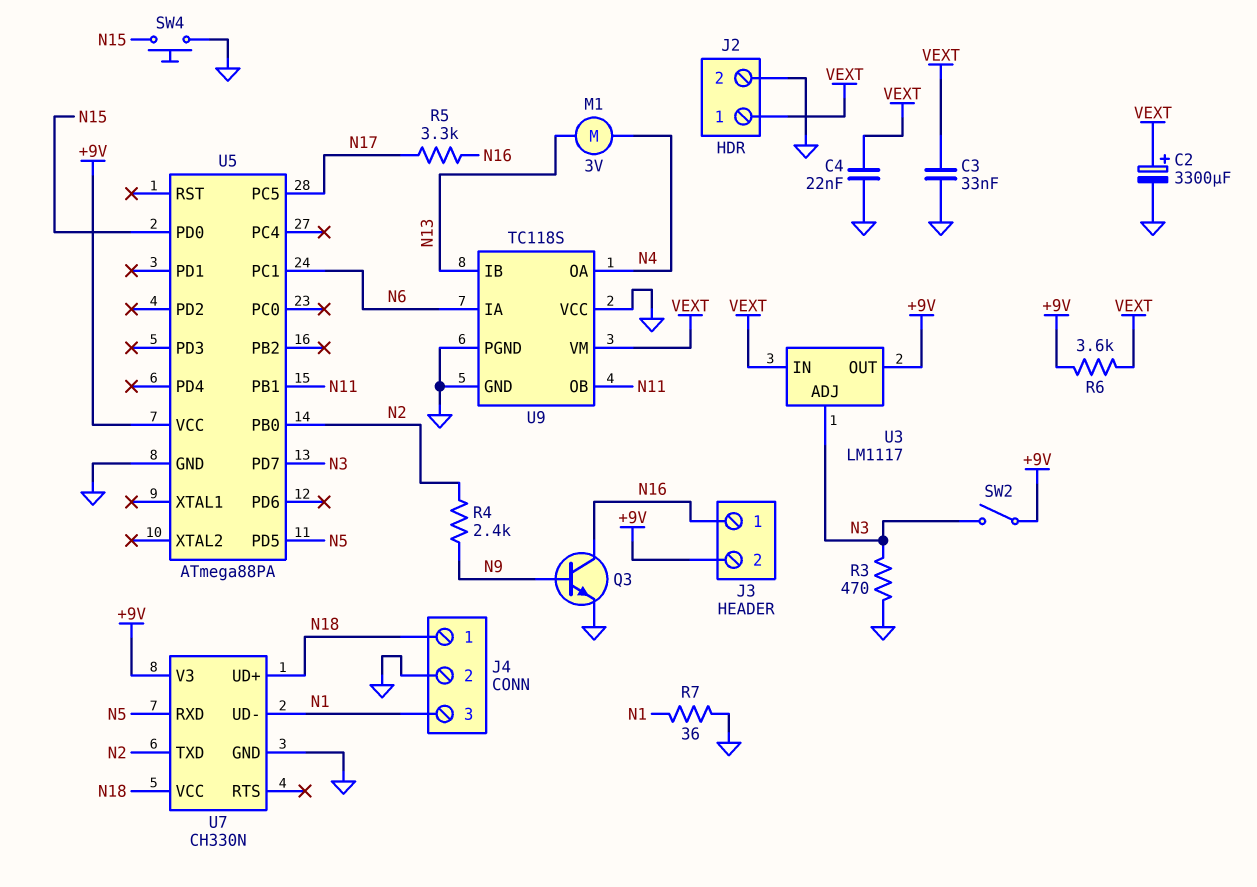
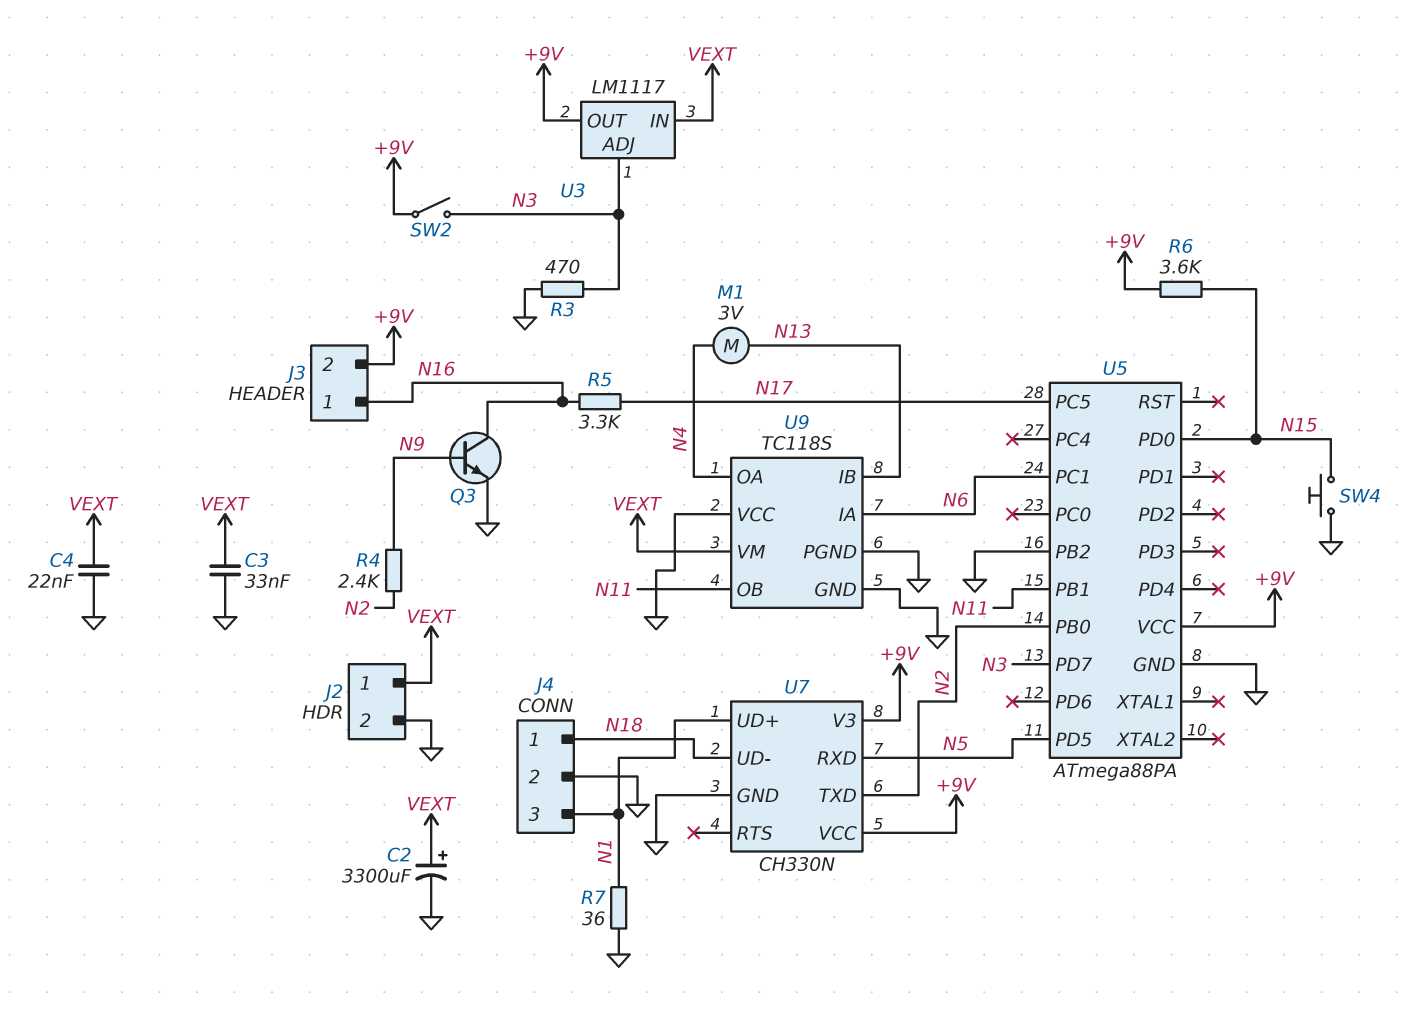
R6: 3.6k (+9V, VEXT) -> 3.6k (+9V, N15)
U5 pin PB2: none -> GND
U7 pin UD+: N18 -> N1
U7 pin UD-: N1 -> N18
U7 pin VCC: N18 -> +9V

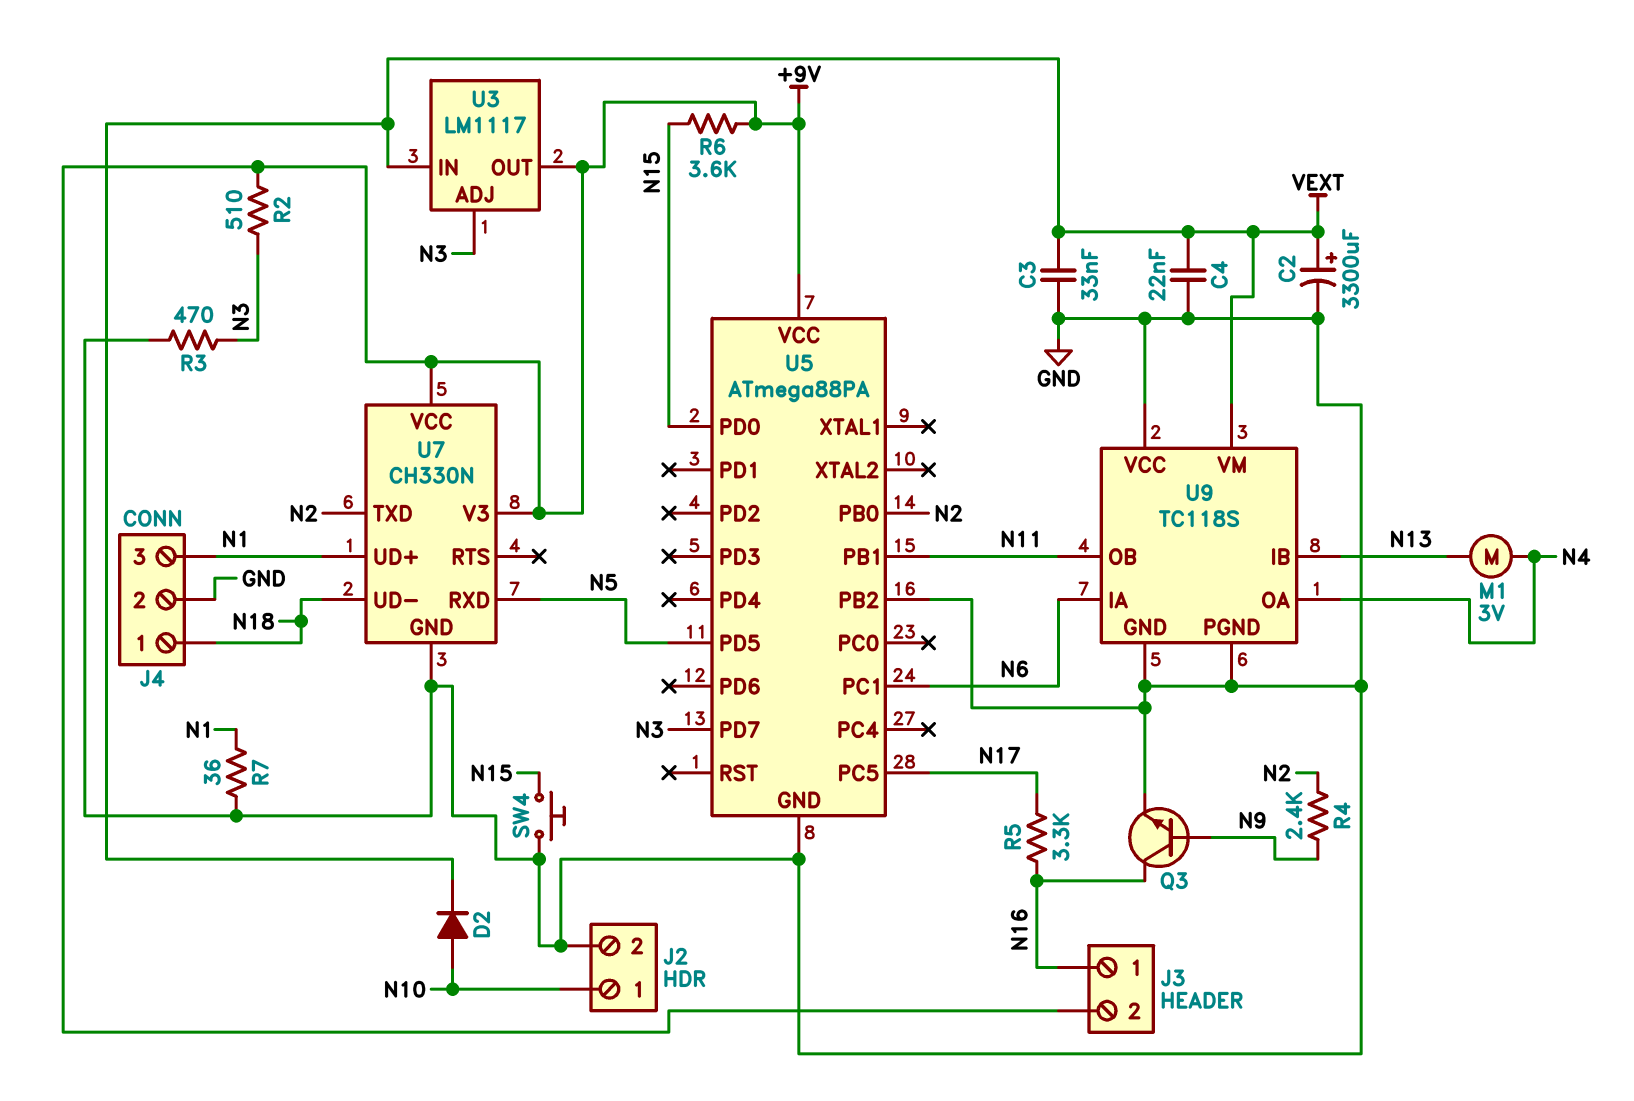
D2: none -> diode (A N10, K VEXT)
J2 pin 1: VEXT -> N10
R2: none -> 510 (+9V, N3)
SW2: switch (+9V, N3) -> none

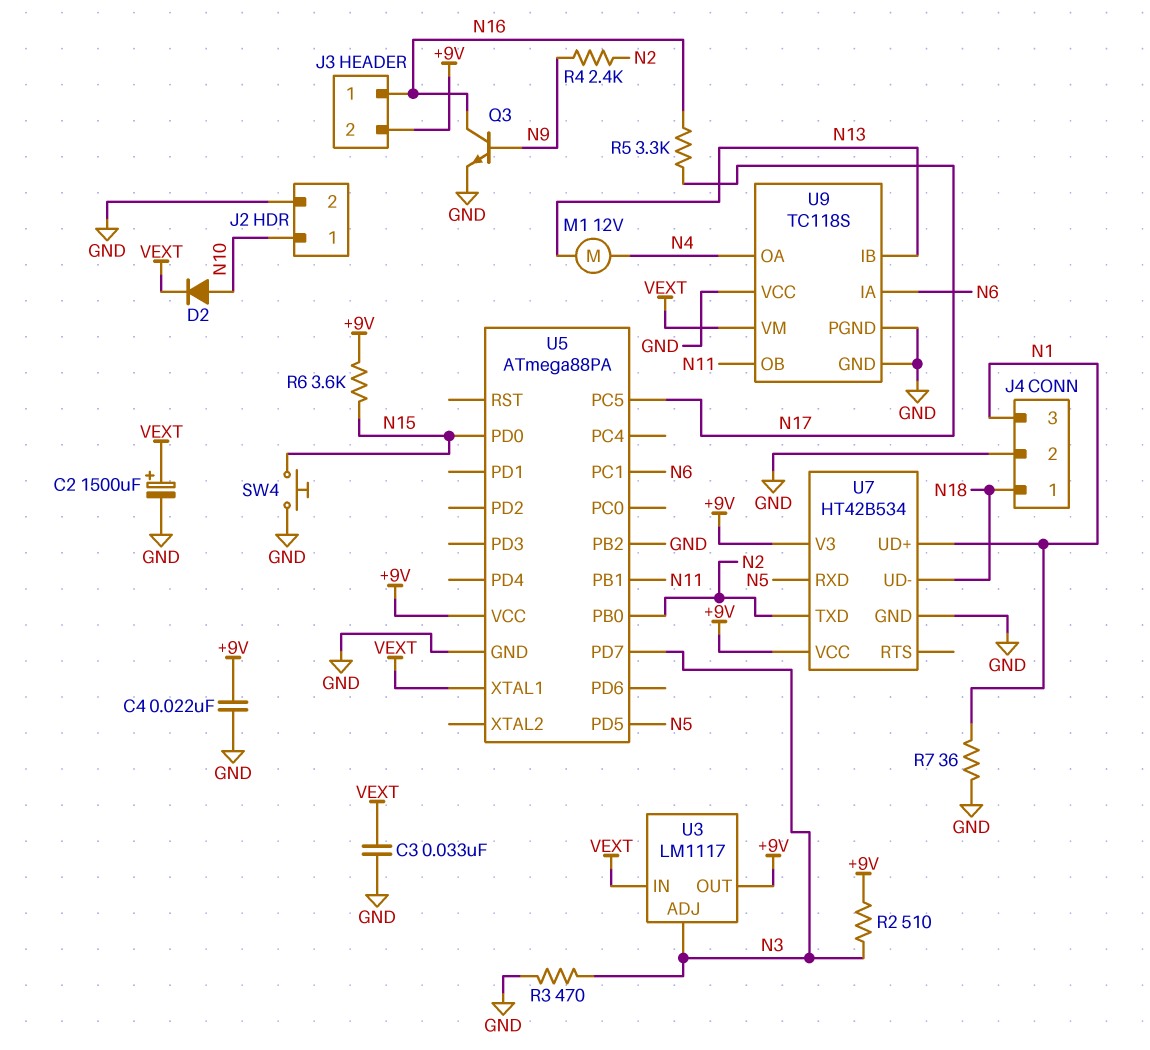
C2: 3300uF (plus VEXT, minus GND) -> 1500uF (plus VEXT, minus GND)
C4: 22nF (GND, VEXT) -> 22nF (+9V, GND)
M1: motor 3V (N4, N13) -> motor 12V (N4, N13)
U5 pin XTAL1: none -> VEXT
U7: CH330N -> HT42B534

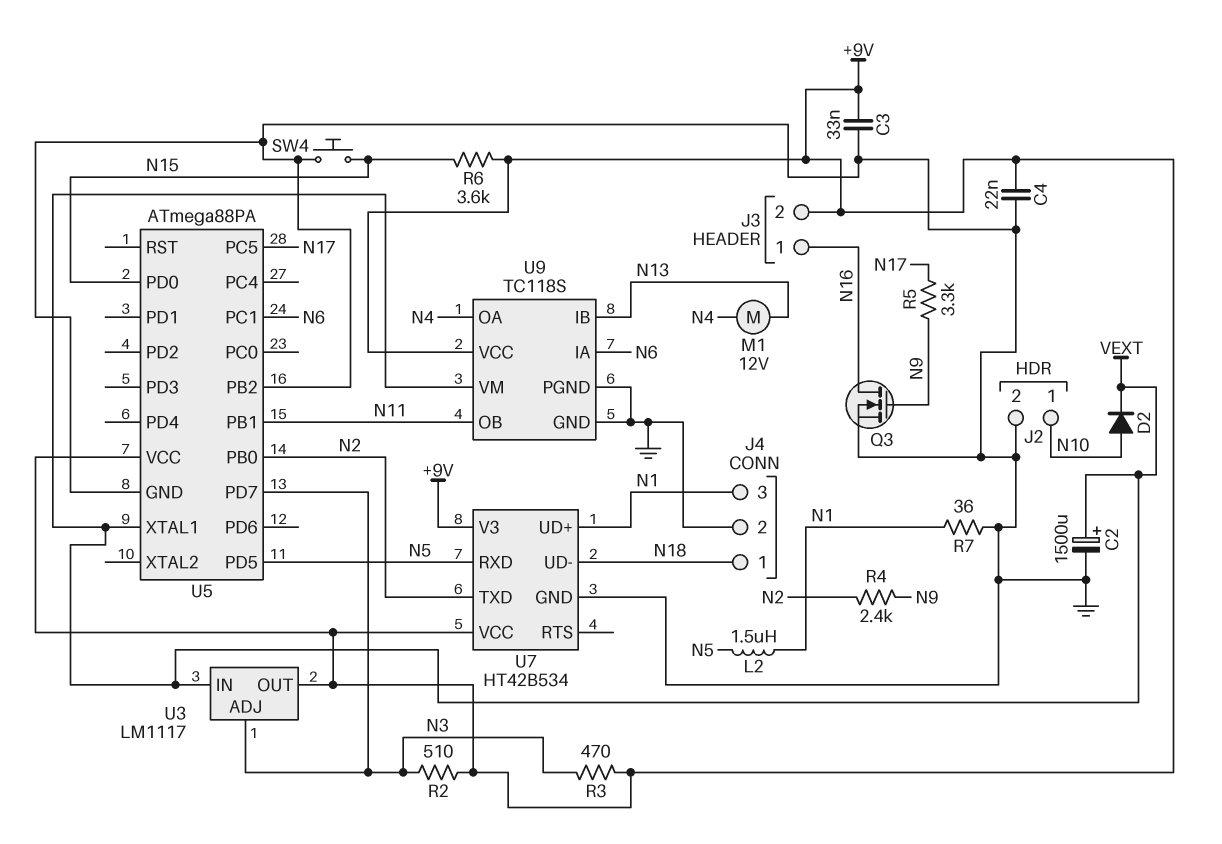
C3: 33nF (GND, VEXT) -> 33nF (+9V, GND)
L2: none -> 1.5uH (N1, N5)
Q3: NPN (B N9, C N16, E GND) -> NMOS (G N9, D N16, S GND)
R3: 470 (GND, N3) -> 470 (+9V, N3)
R5: 3.3k (N16, N17) -> 3.3k (N9, N17)
U9 pin VCC: GND -> +9V

